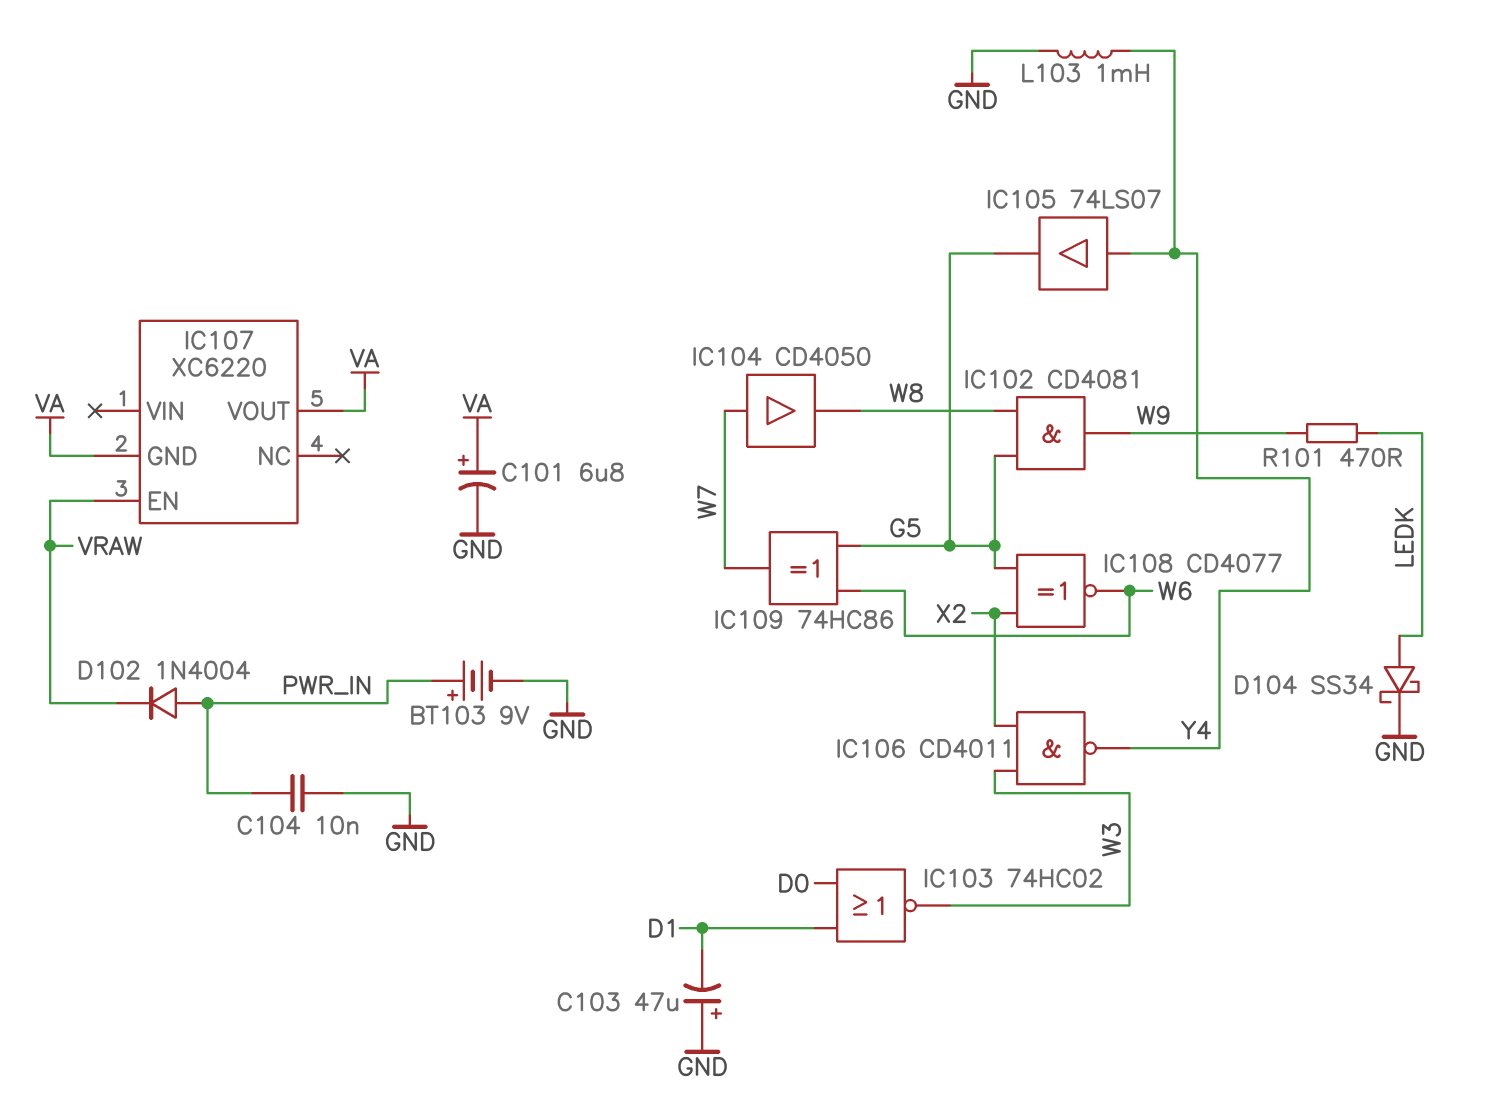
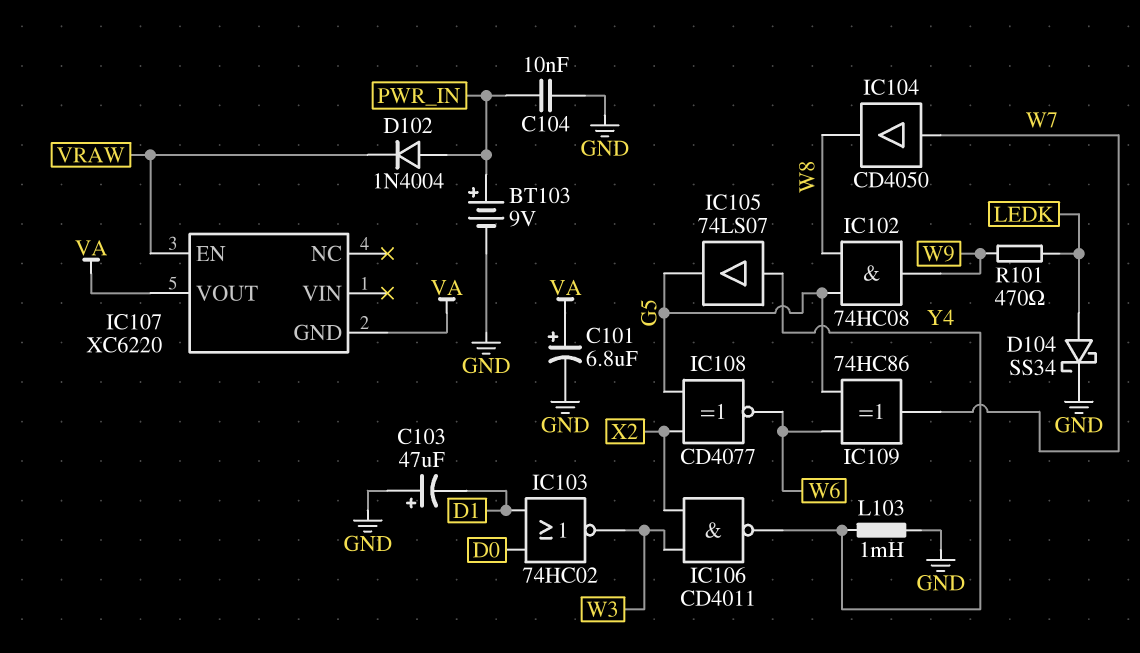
IC102: AND CD4081 (in G5, in W8, out W9) -> AND 74HC08 (in G5, in W8, out W9)

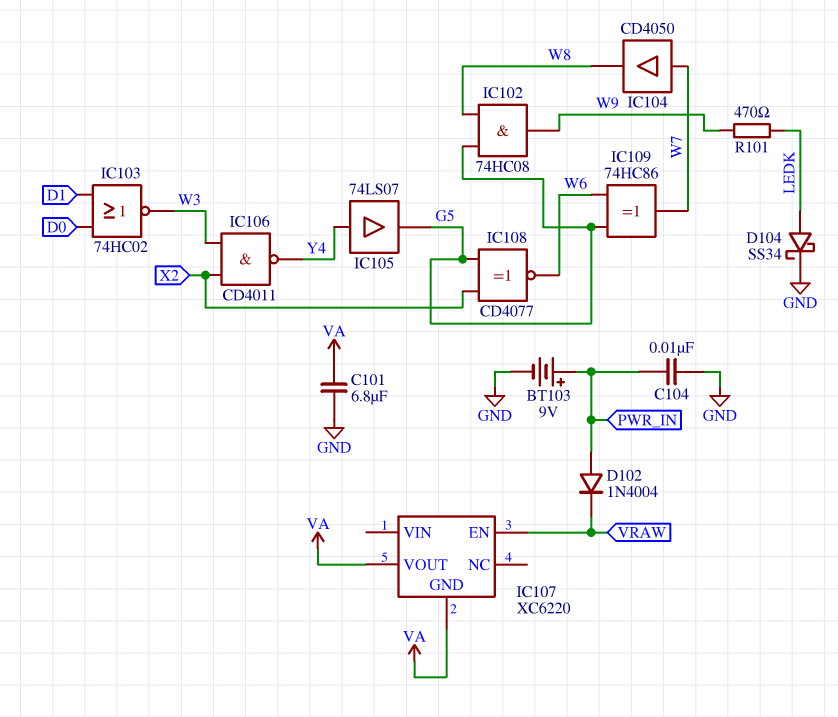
C101: 6.8uF (plus VA, minus GND) -> 6.8uF (GND, VA)
C103: 47uF (plus GND, minus D1) -> none
L103: 1mH (GND, Y4) -> none

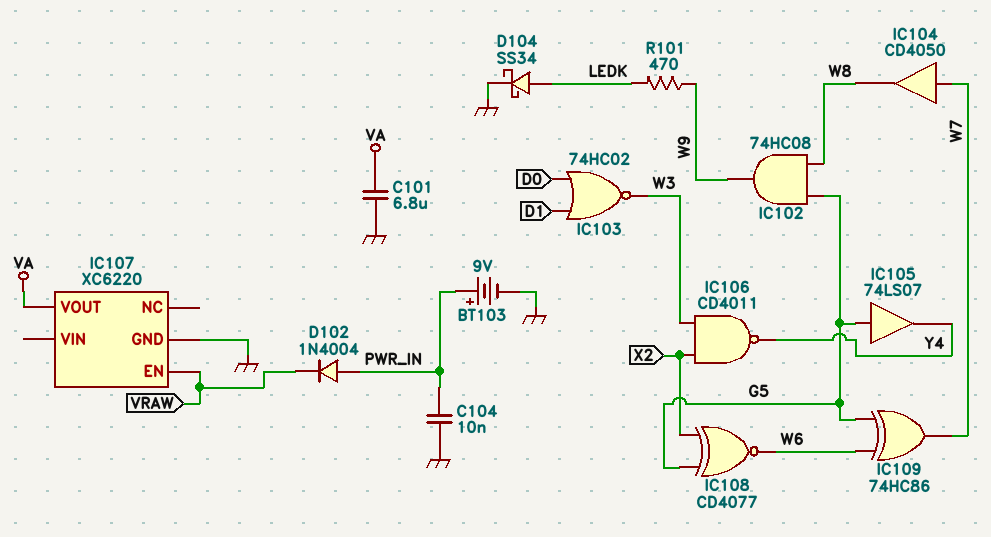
IC105: buffer 74LS07 (in Y4, out G5) -> buffer 74LS07 (in G5, out Y4)
IC107 pin GND: VA -> GND

